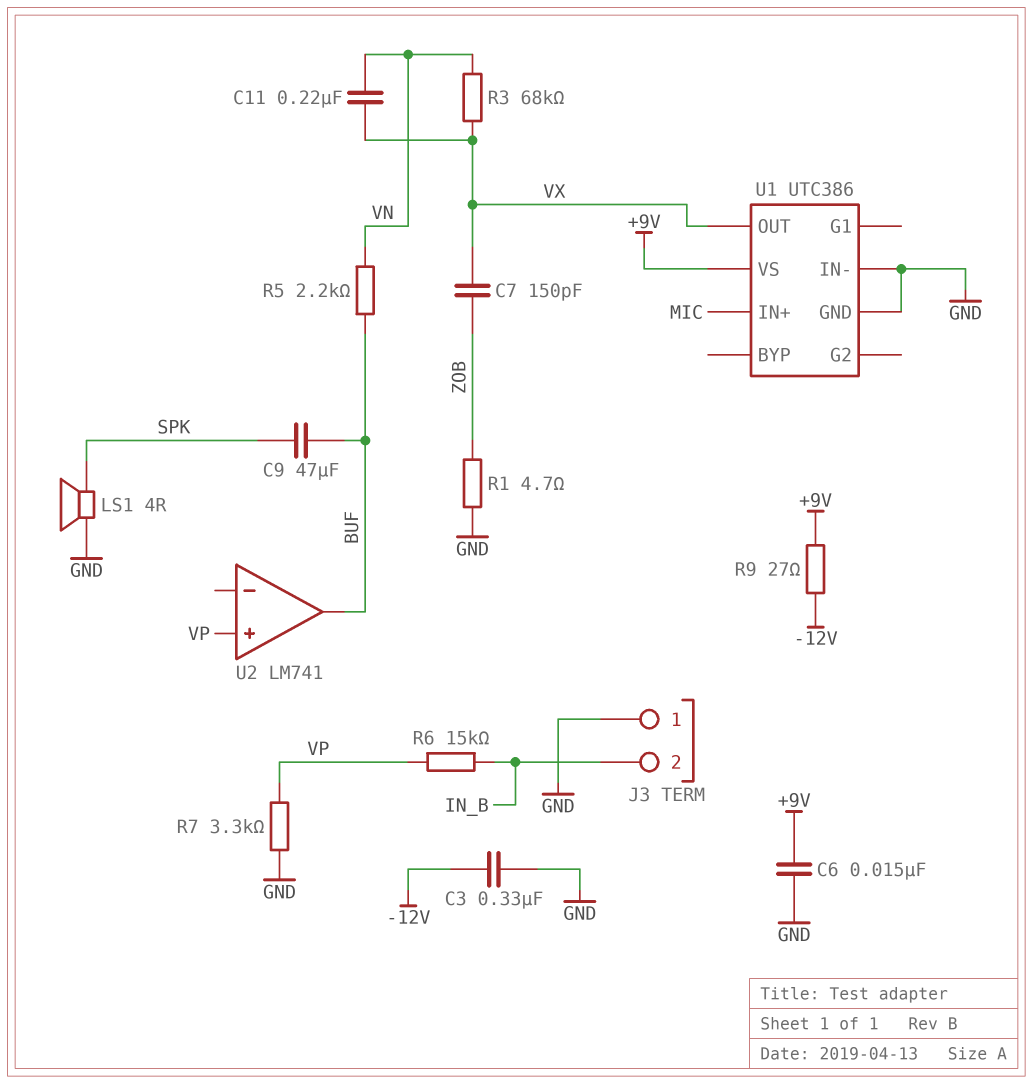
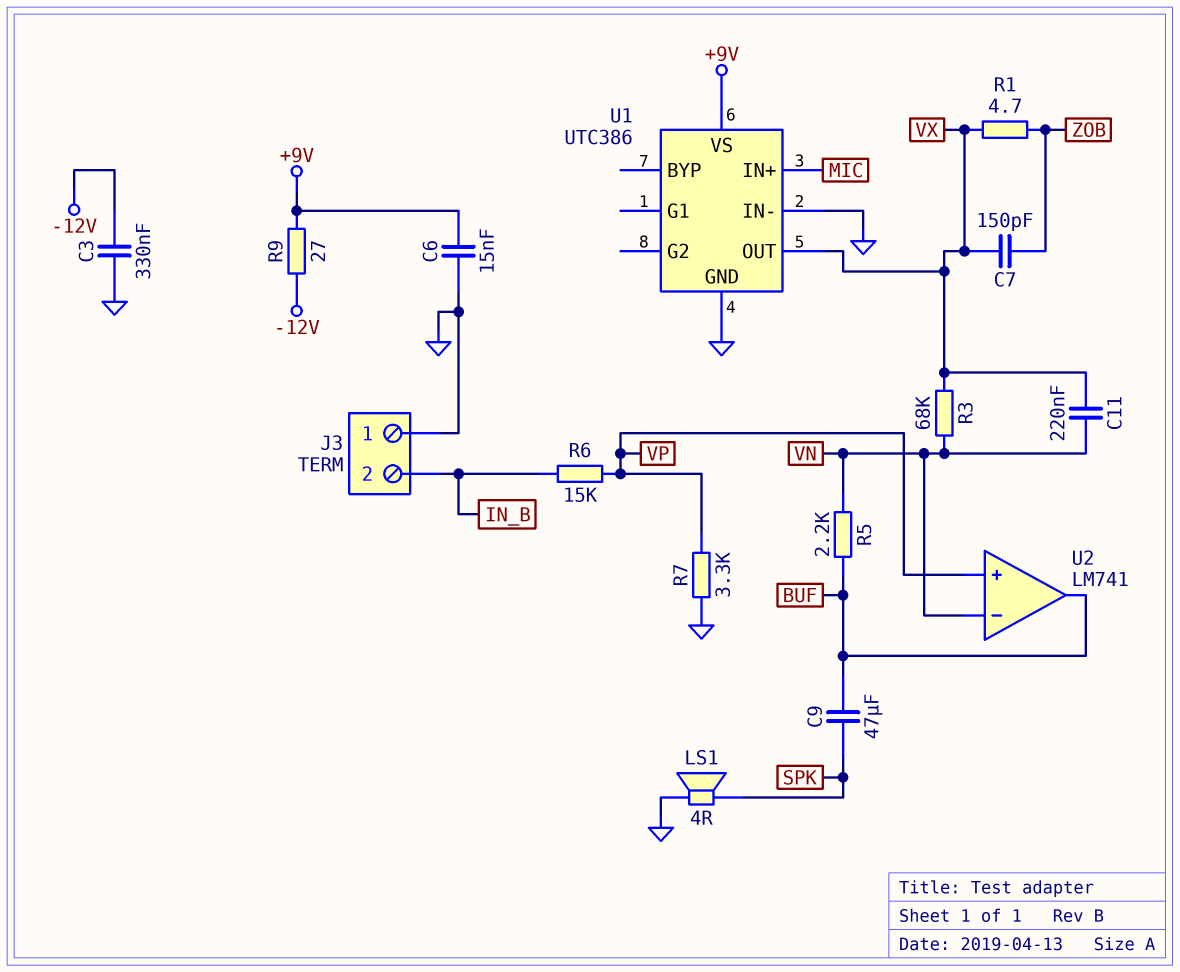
R1: 4.7 (GND, ZOB) -> 4.7 (VX, ZOB)
U2 pin in-: none -> VN

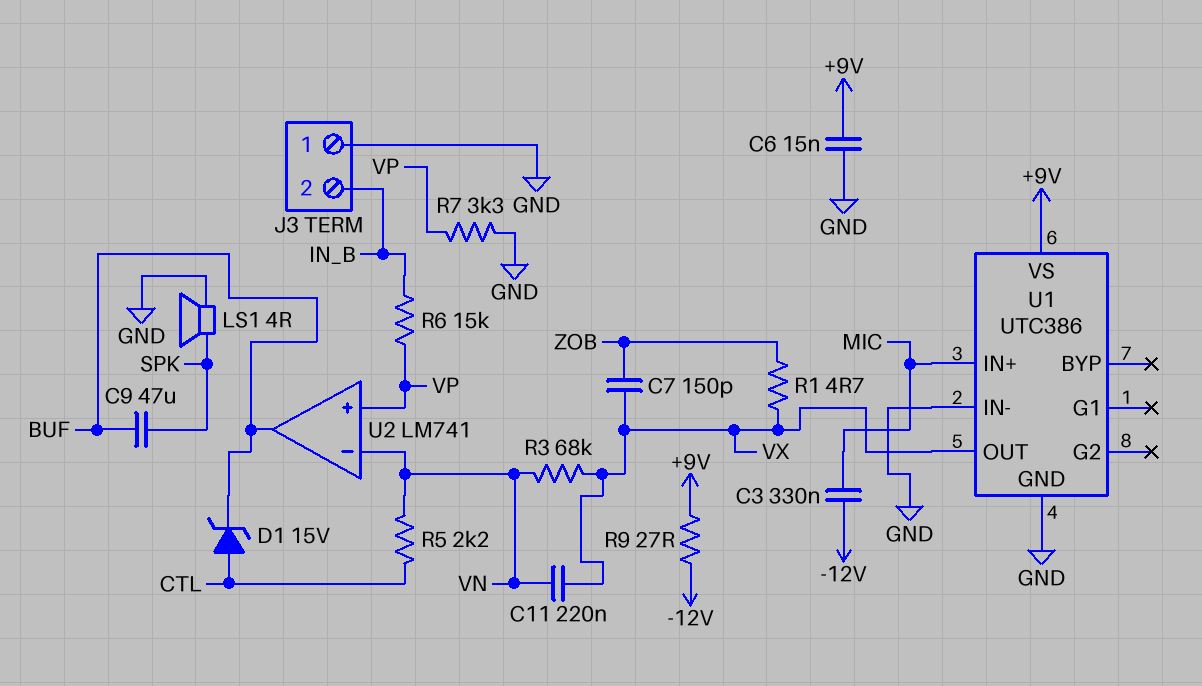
C3: 330nF (-12V, GND) -> 330nF (-12V, MIC)
D1: none -> zener 15V (A CTL, K BUF)
R5: 2.2k (BUF, VN) -> 2.2k (CTL, VN)

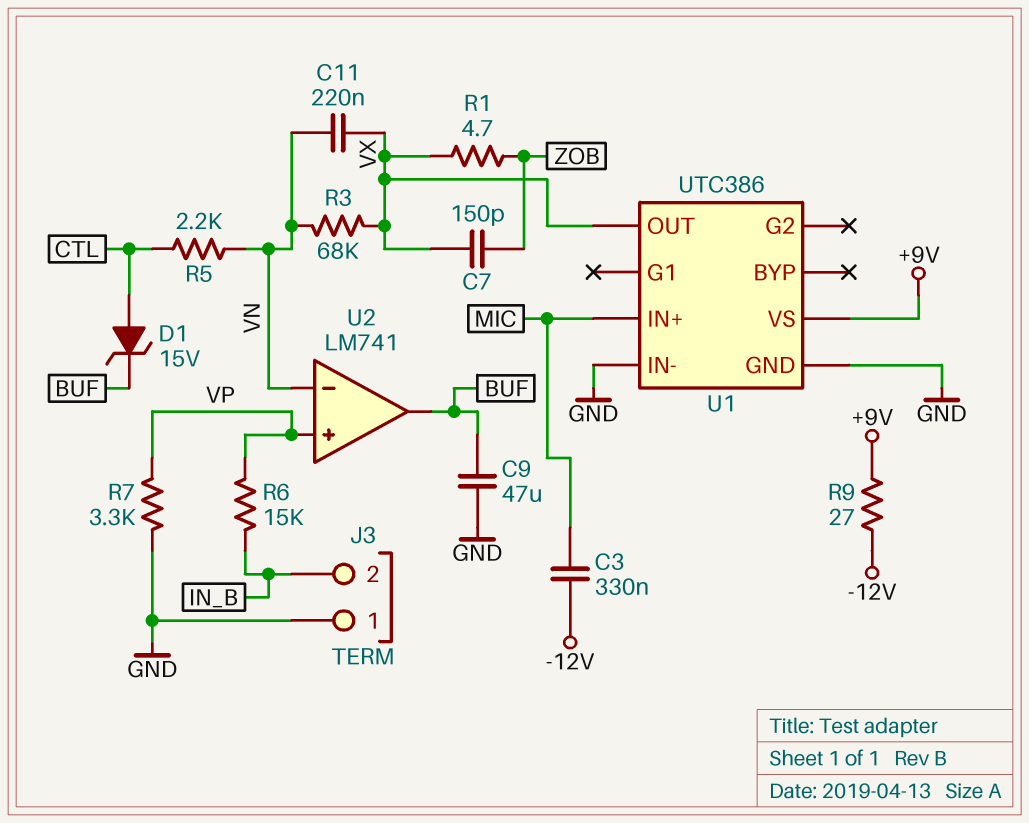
C6: 15nF (+9V, GND) -> none
C9: 47uF (BUF, SPK) -> 47uF (BUF, GND)
LS1: speaker 4R (GND, SPK) -> none

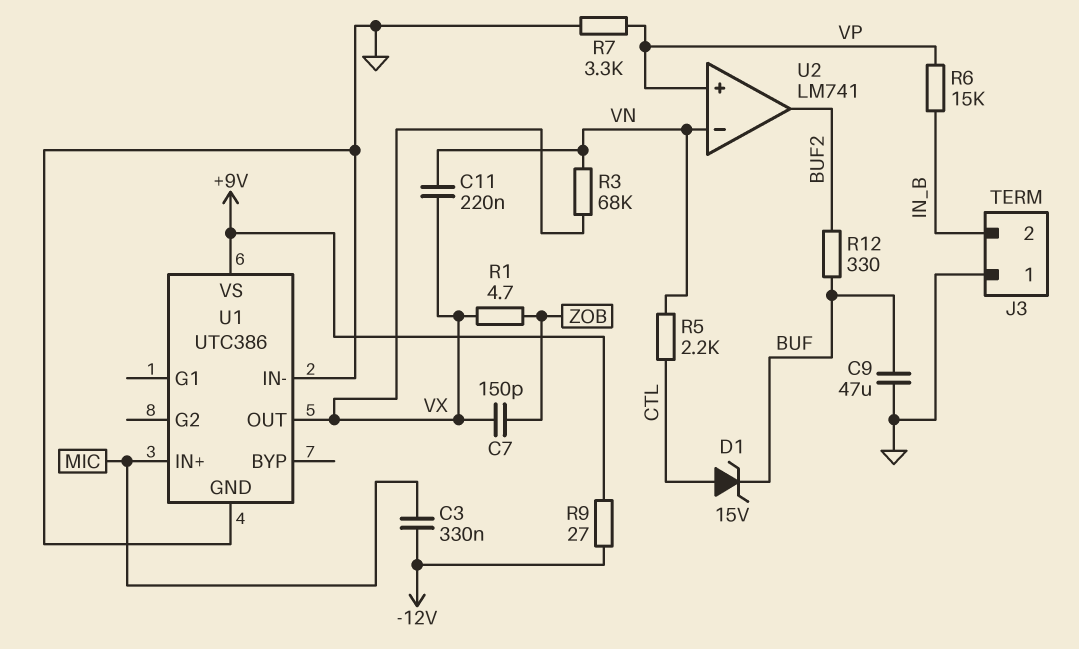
R12: none -> 330 (BUF, BUF2)
U2 pin out: BUF -> BUF2

